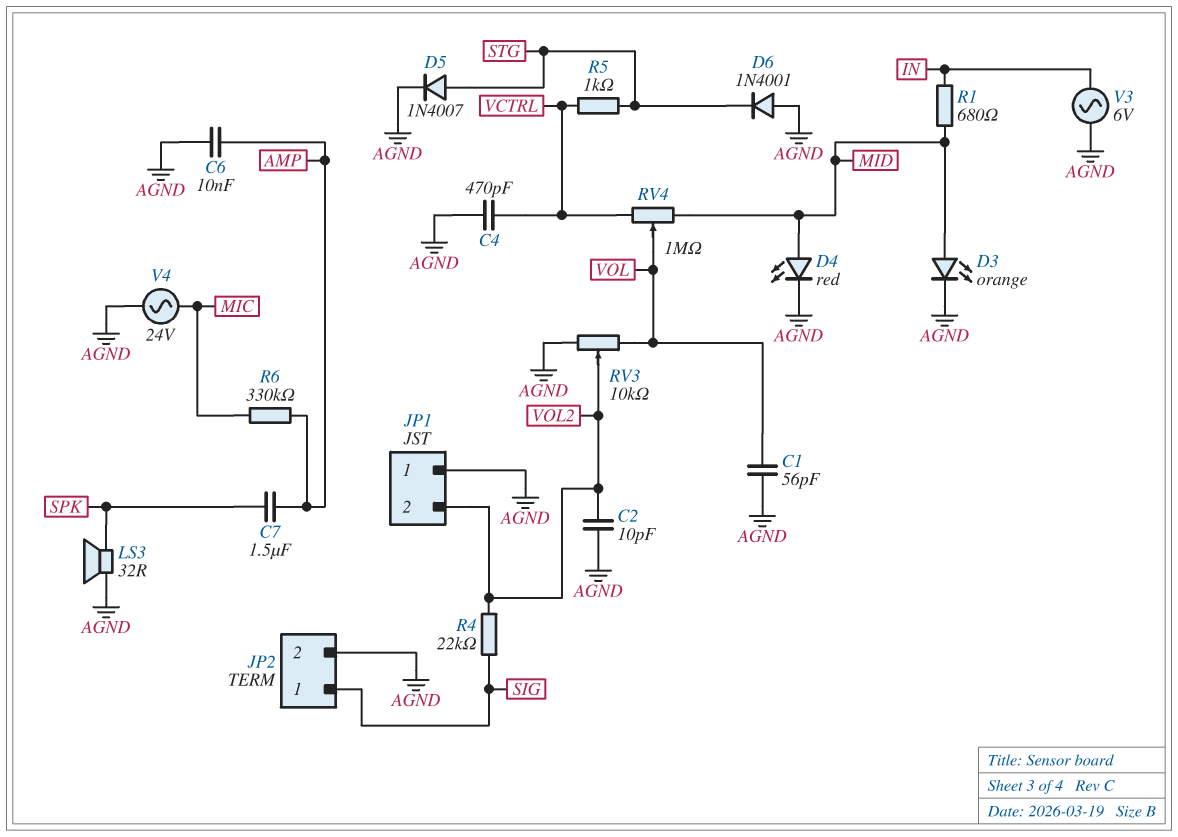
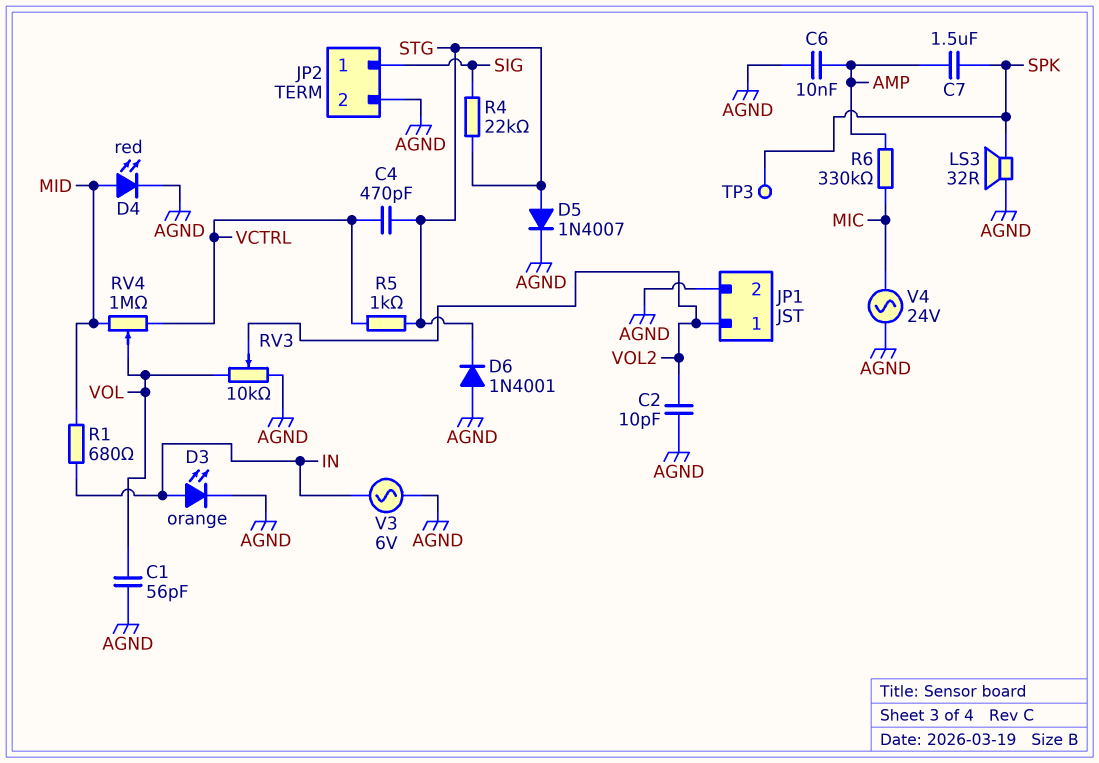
C4: 470pF (AGND, VCTRL) -> 470pF (STG, VCTRL)
D3: LED orange (A MID, K AGND) -> LED orange (A IN, K AGND)
JP1 pin 1: AGND -> VOL2
JP1 pin 2: VOL2 -> AGND
R4: 22k (SIG, VOL2) -> 22k (SIG, STG)
TP3: none -> test point (SPK)

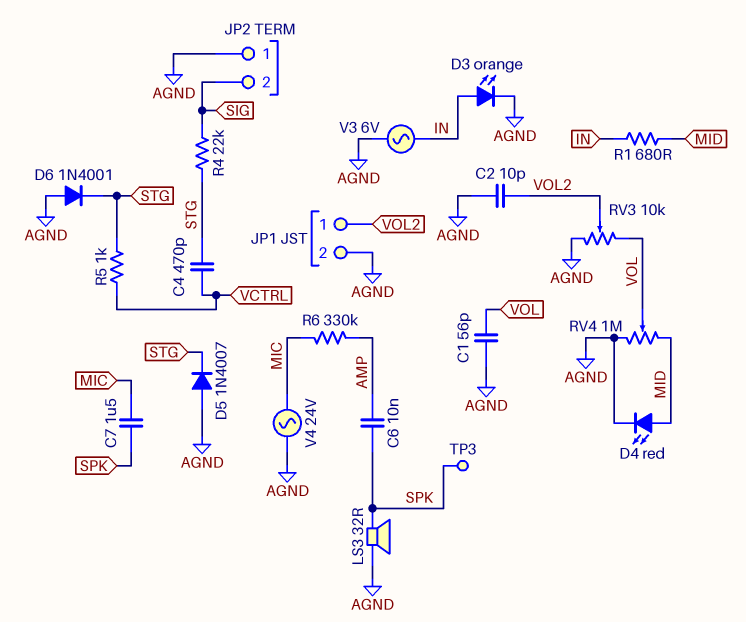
C6: 10nF (AGND, AMP) -> 10nF (AMP, SPK)
C7: 1.5uF (AMP, SPK) -> 1.5uF (MIC, SPK)
D5: diode 1N4007 (A STG, K AGND) -> diode 1N4007 (A AGND, K STG)
JP2 pin 1: SIG -> AGND
JP2 pin 2: AGND -> SIG
RV4: 1M (MID, VCTRL, wiper VOL) -> 1M (AGND, MID, wiper VOL)

